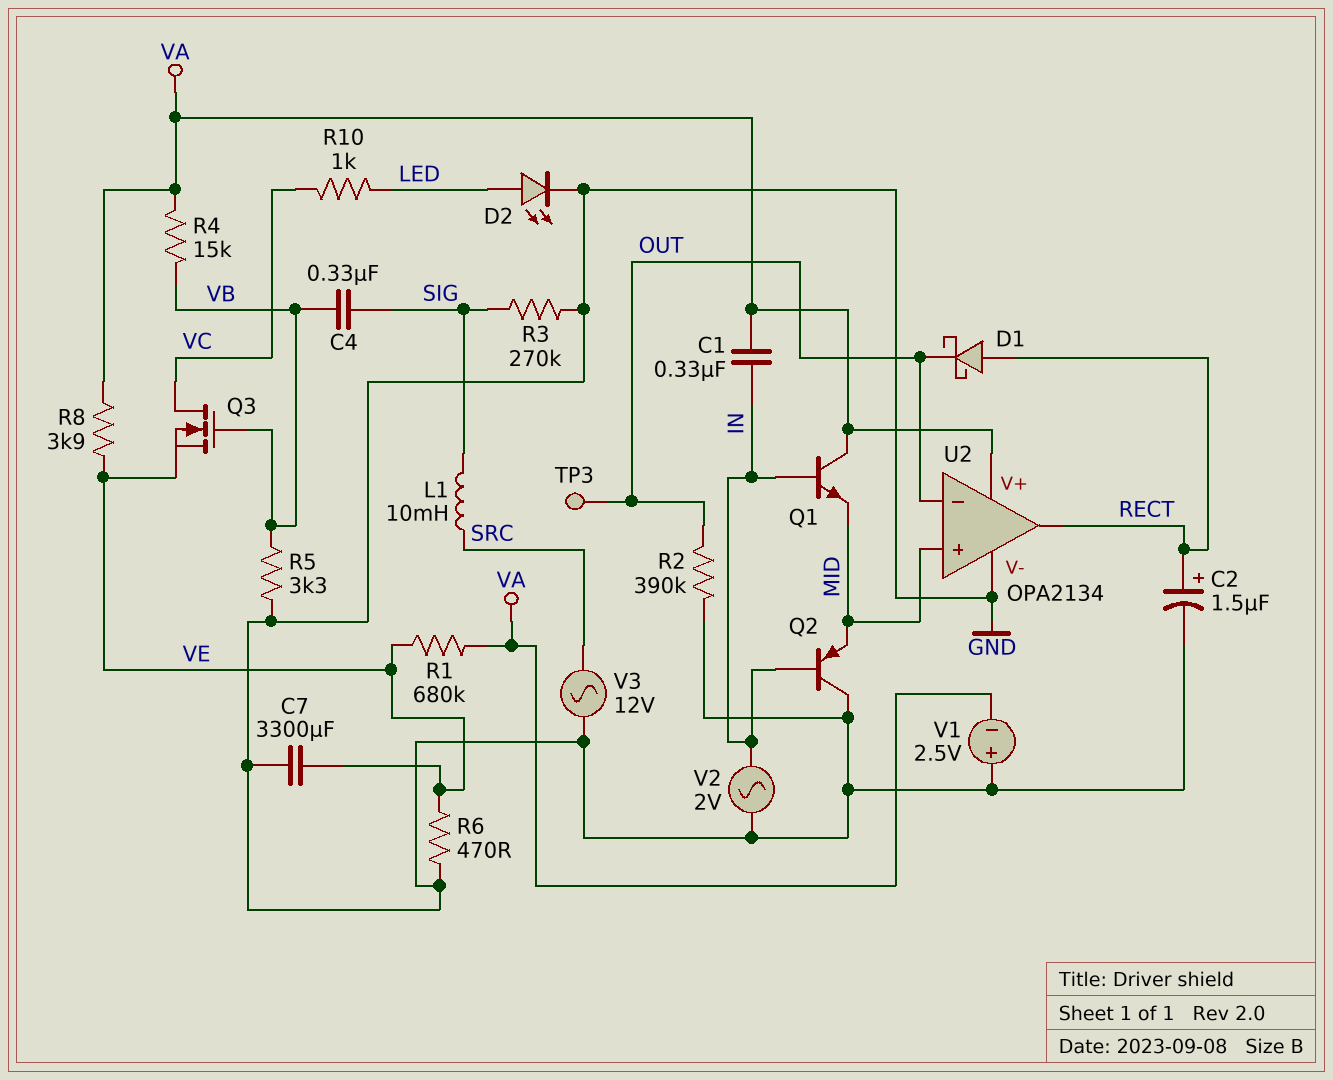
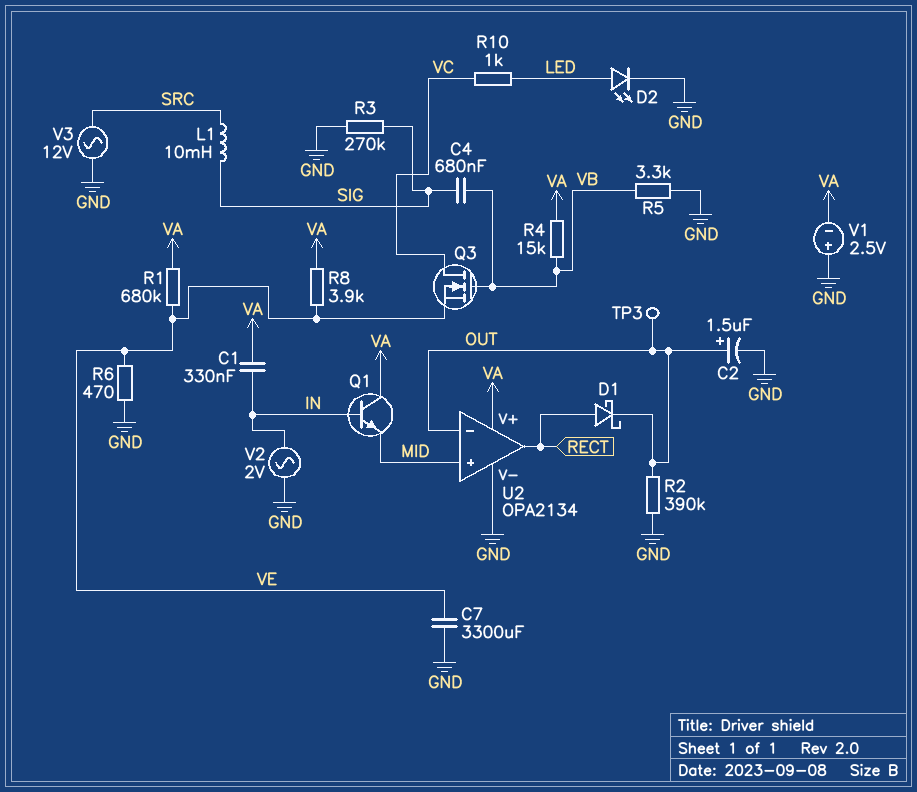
C2: 1.5uF (plus RECT, minus GND) -> 1.5uF (plus OUT, minus GND)
C4: 330nF (SIG, VB) -> 680nF (SIG, VB)
Q2: PNP (B IN, C GND, E MID) -> none

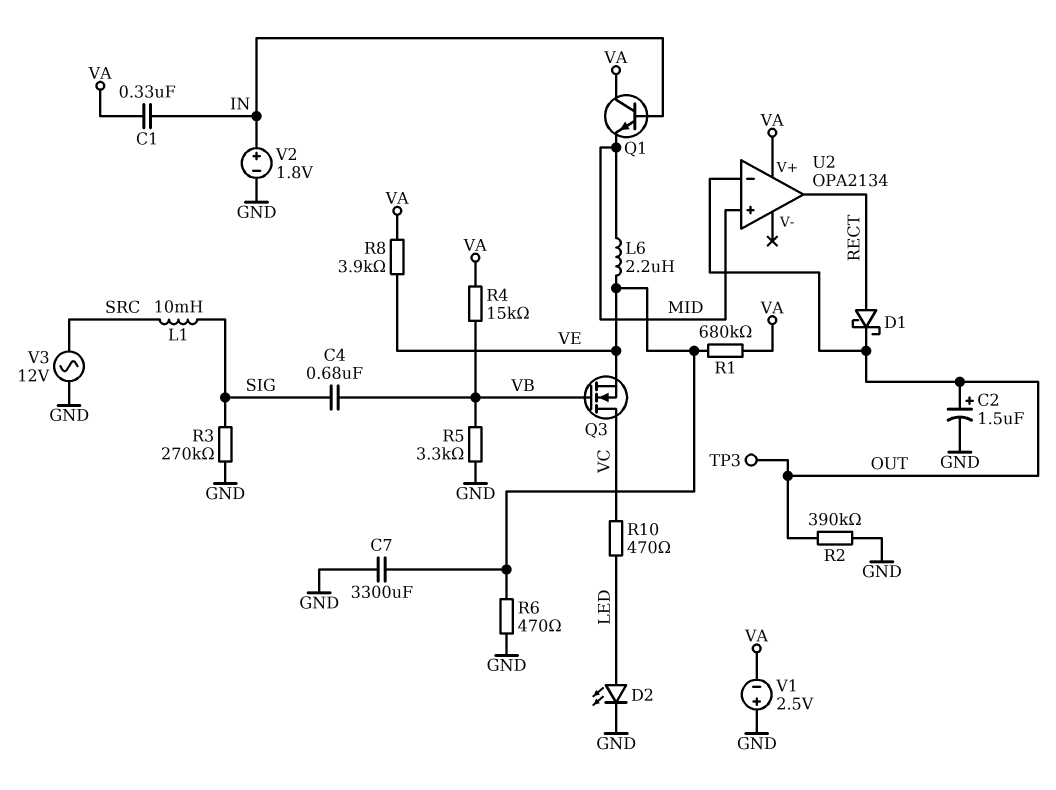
L6: none -> 2.2uH (MID, VE)
R10: 1k (LED, VC) -> 470 (LED, VC)
U2 pin V-: GND -> none
V2: AC 2V (GND, IN) -> 1.8V (plus IN, minus GND)

